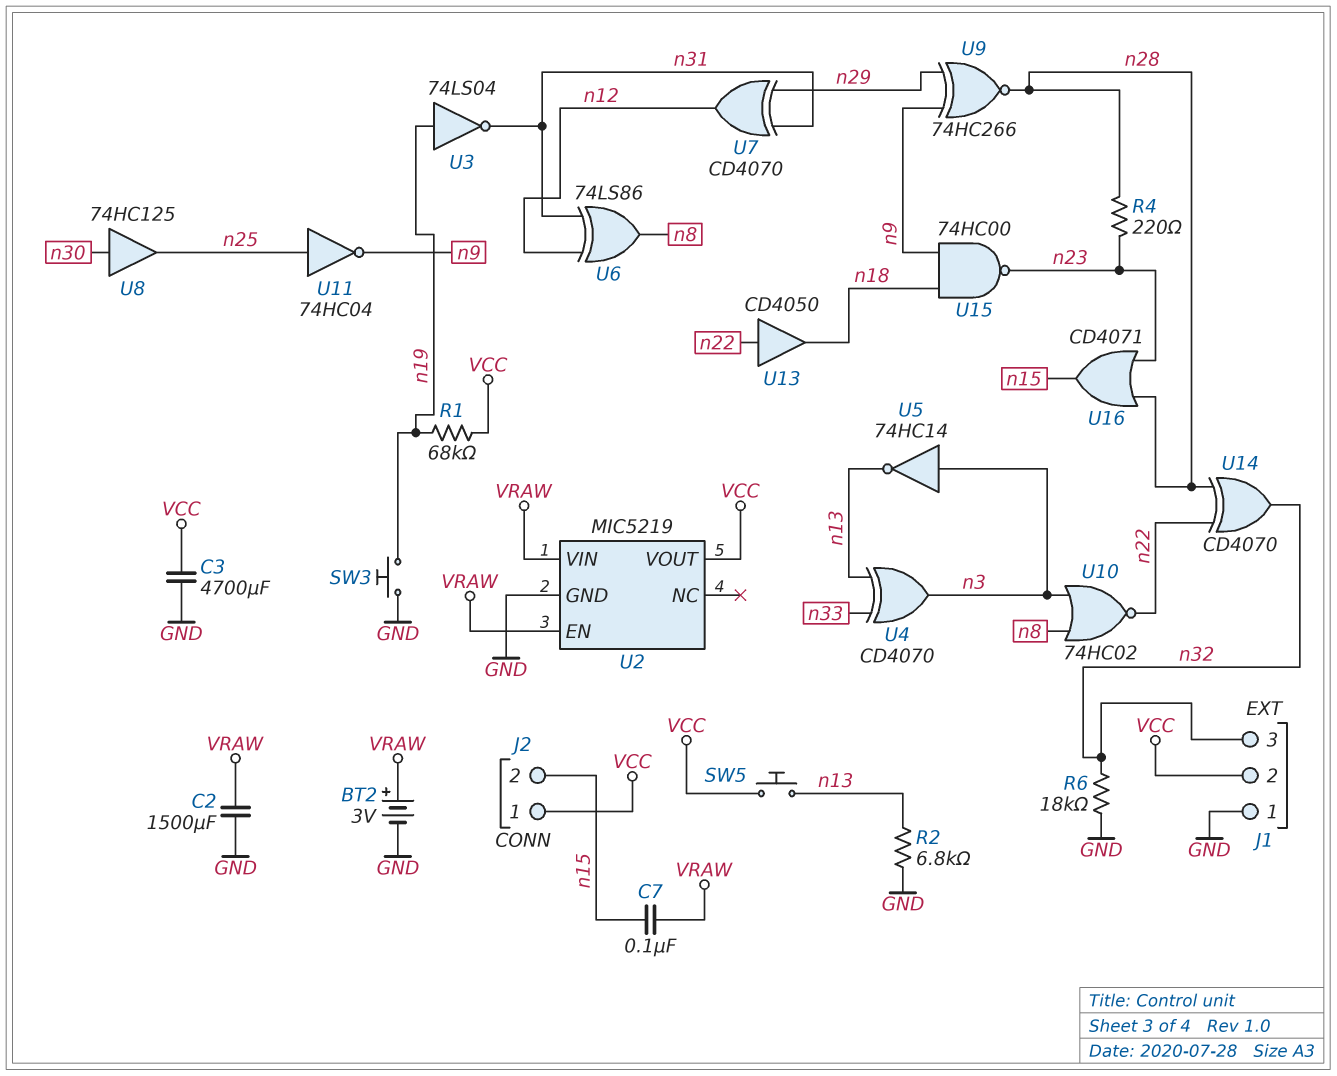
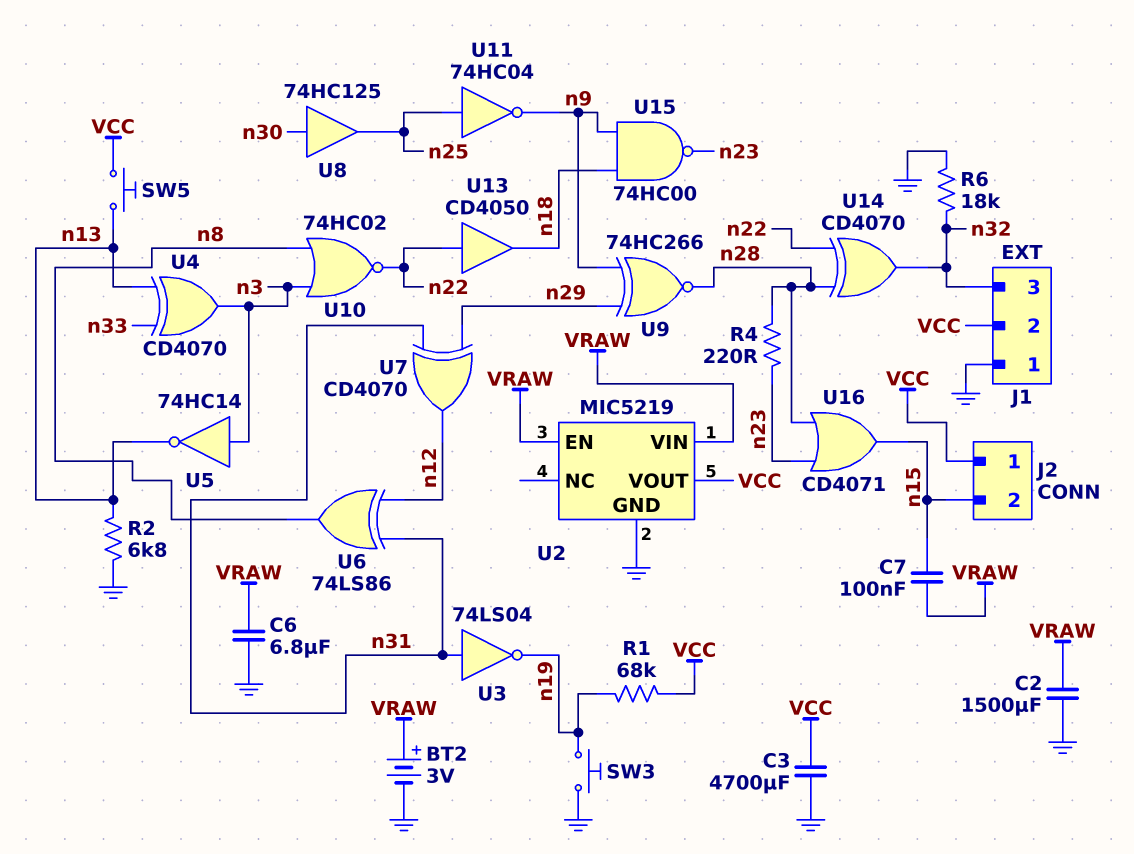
C6: none -> 6.8uF (GND, VRAW)
U3: NOT 74LS04 (in n19, out n31) -> NOT 74LS04 (in n31, out n19)

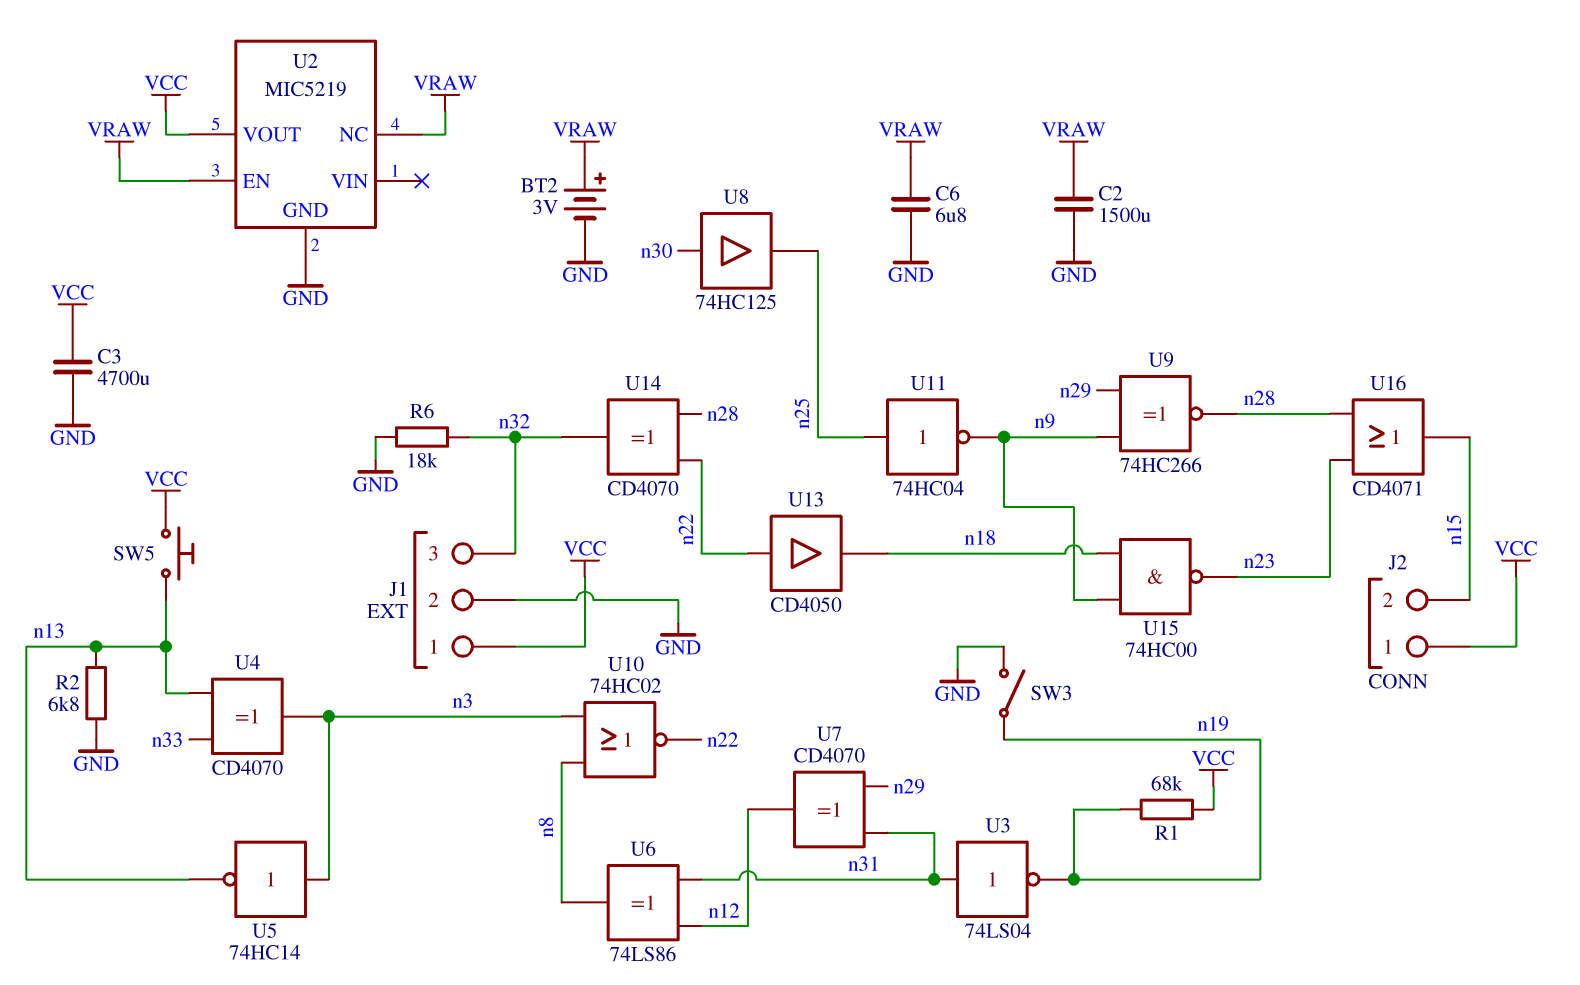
C7: 100nF (VRAW, n15) -> none
J1 pin 1: GND -> VCC
J1 pin 2: VCC -> GND
R4: 220 (n23, n28) -> none
SW3: button (GND, n19) -> switch (GND, n19)
U2 pin NC: none -> VRAW
U2 pin VIN: VRAW -> none

